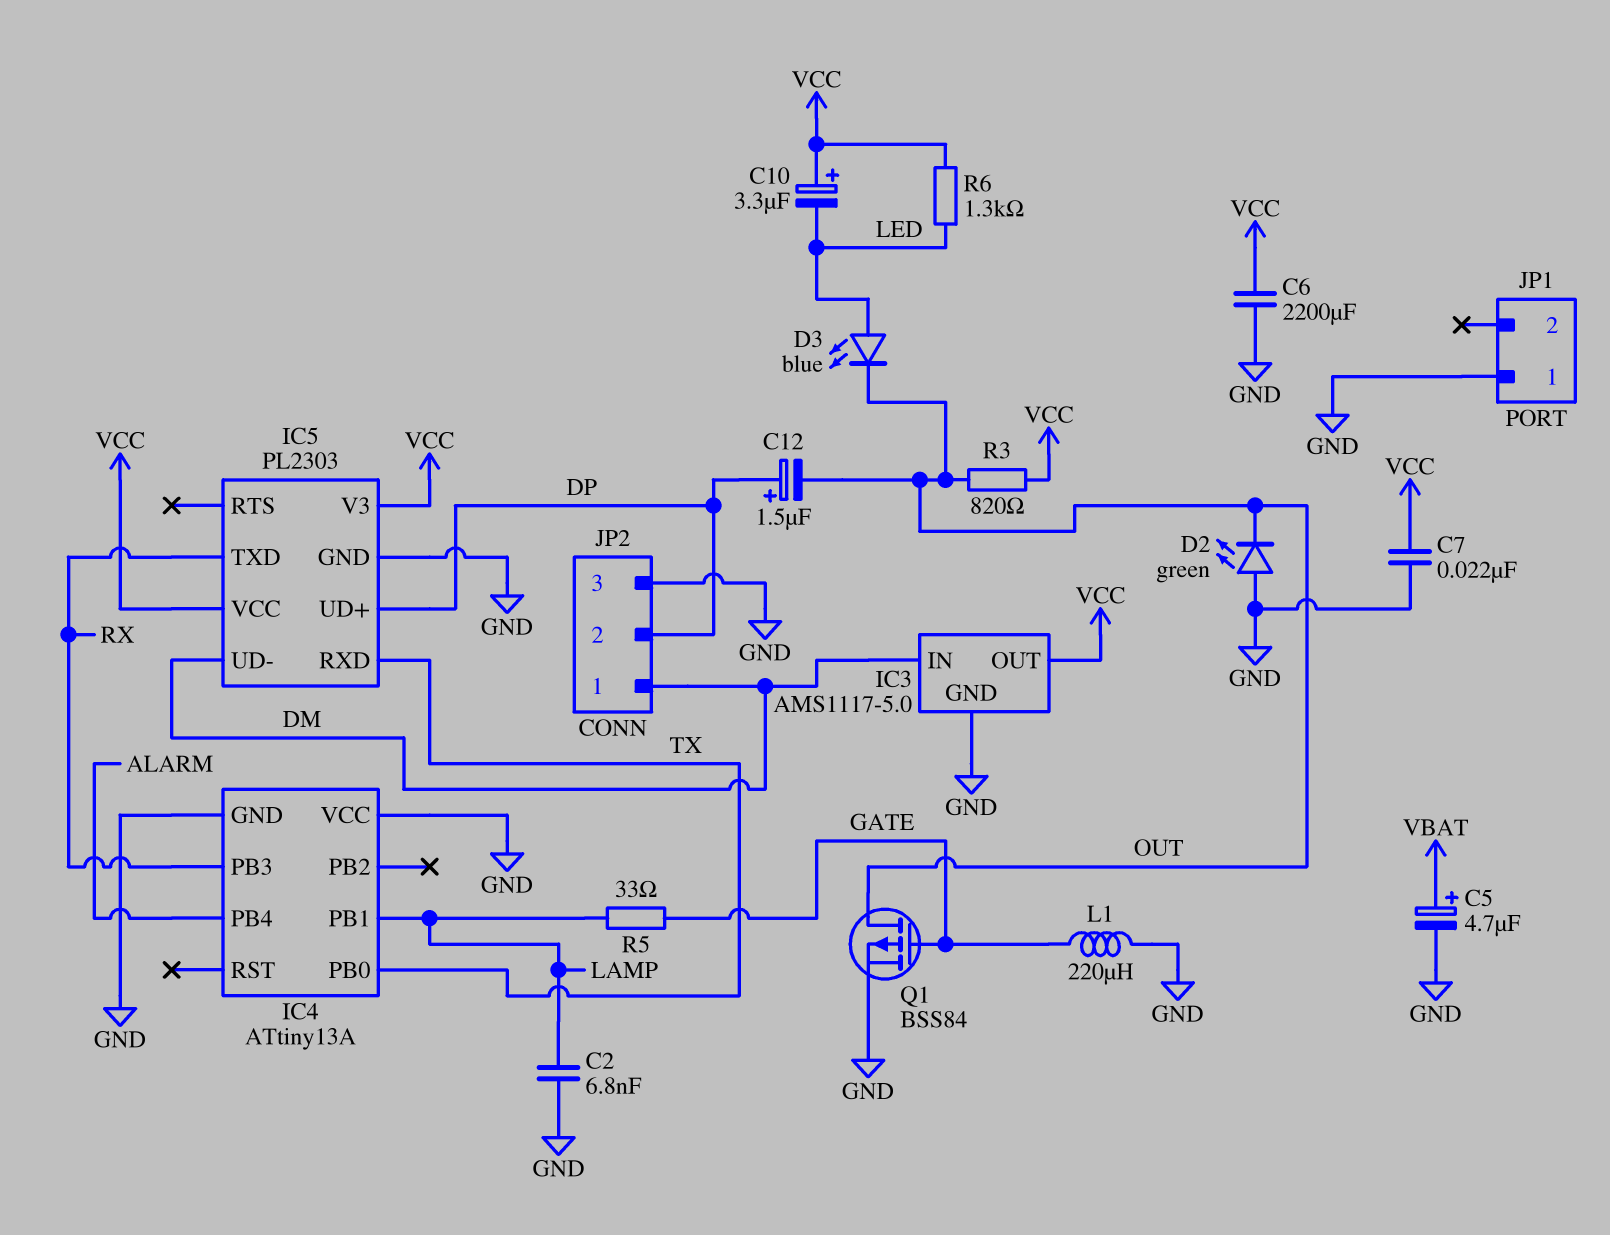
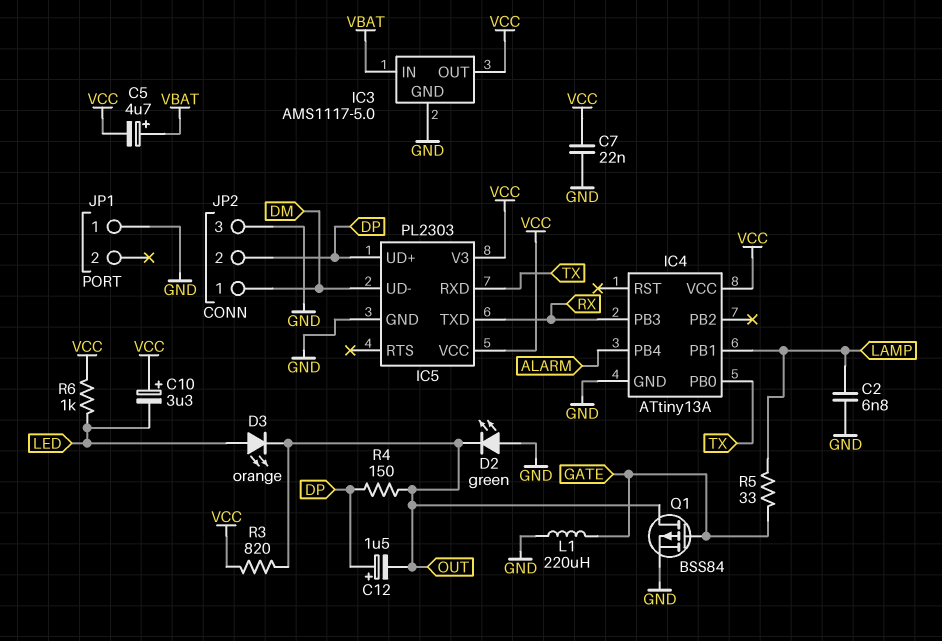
C5: 4.7uF (plus VBAT, minus GND) -> 4.7uF (plus VBAT, minus VCC)
C6: 2200uF (GND, VCC) -> none
D3: LED blue (A LED, K OUT) -> LED orange (A LED, K OUT)
IC3 pin IN: DM -> VBAT
IC4 pin VCC: GND -> VCC
R4: none -> 150 (DP, OUT)
R6: 1.3k (LED, VCC) -> 1k (LED, VCC)

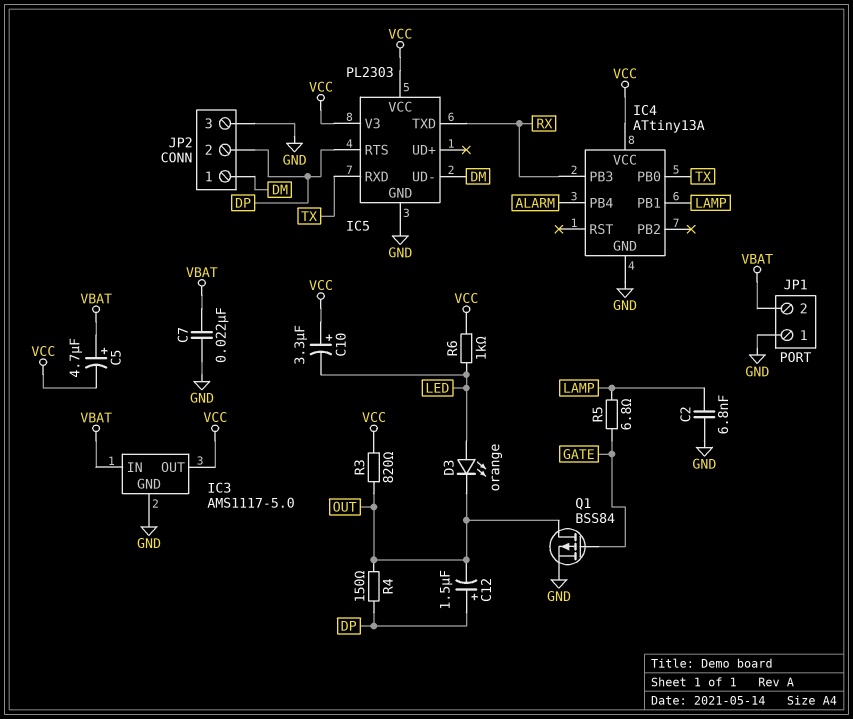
C7: 22nF (GND, VCC) -> 22nF (GND, VBAT)
D2: LED green (A GND, K OUT) -> none
IC5 pin RTS: none -> DP
IC5 pin UD+: DP -> none
JP1 pin 2: none -> VBAT
L1: 220uH (GATE, GND) -> none
R5: 33 (GATE, LAMP) -> 6.8 (GATE, LAMP)

